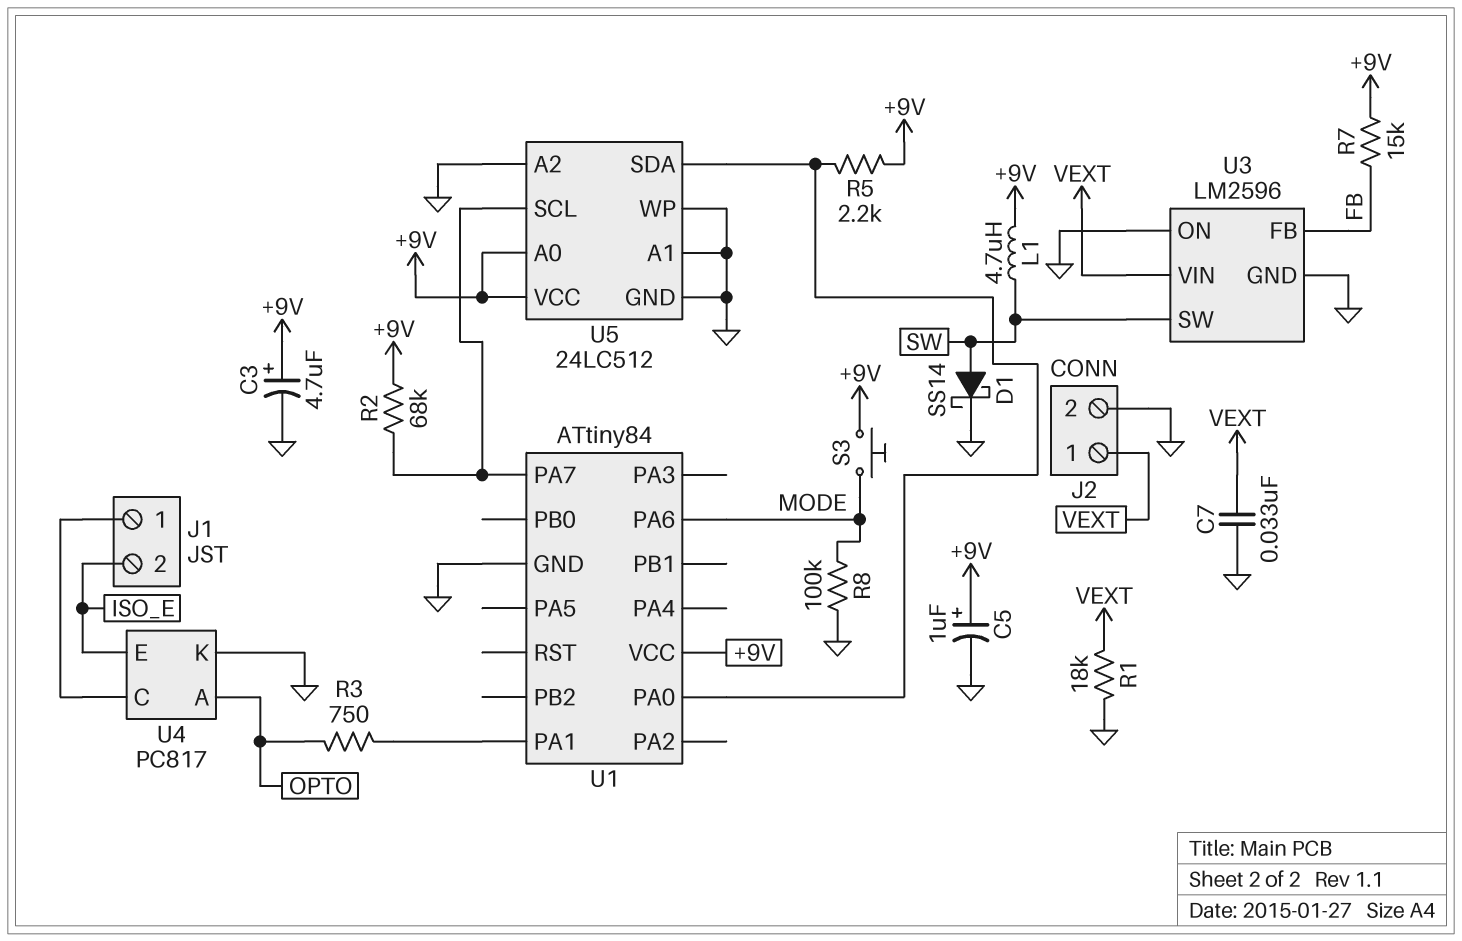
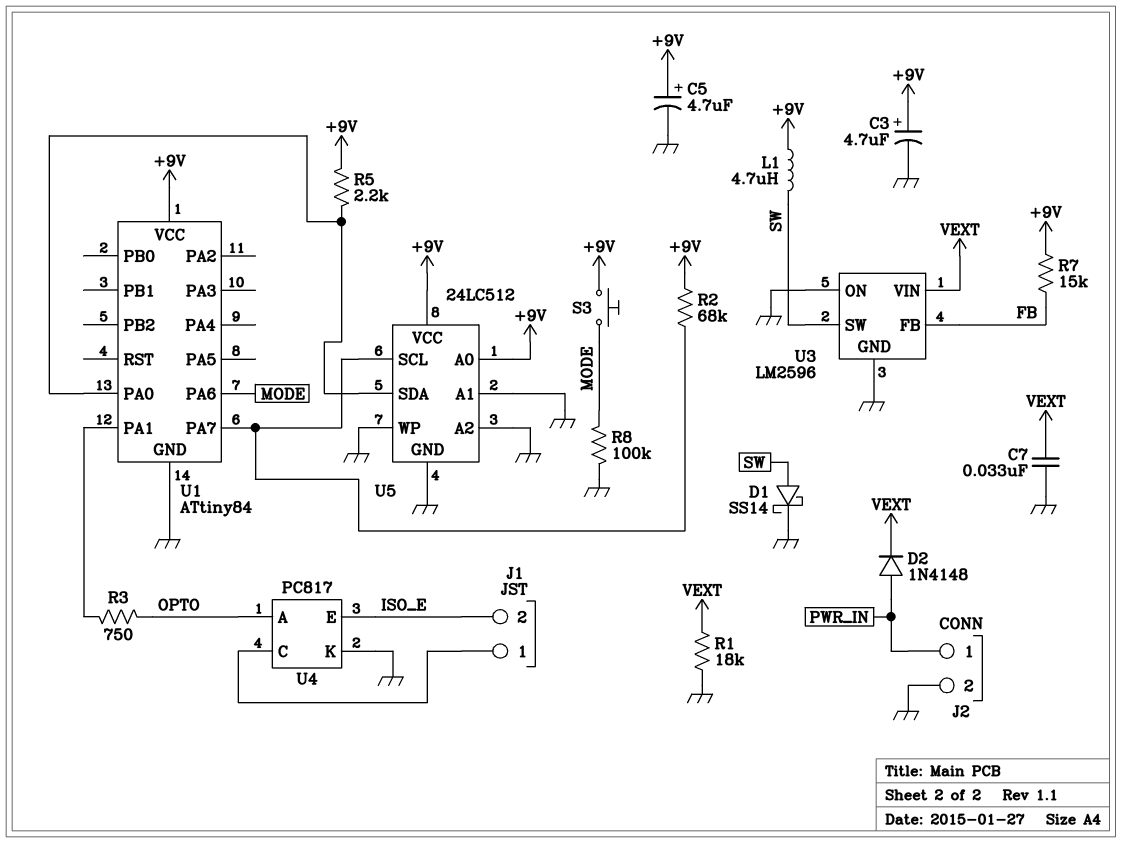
C5: 1uF (plus +9V, minus GND) -> 4.7uF (plus +9V, minus GND)
D2: none -> diode 1N4148 (A PWR_IN, K VEXT)
J2 pin 1: VEXT -> PWR_IN

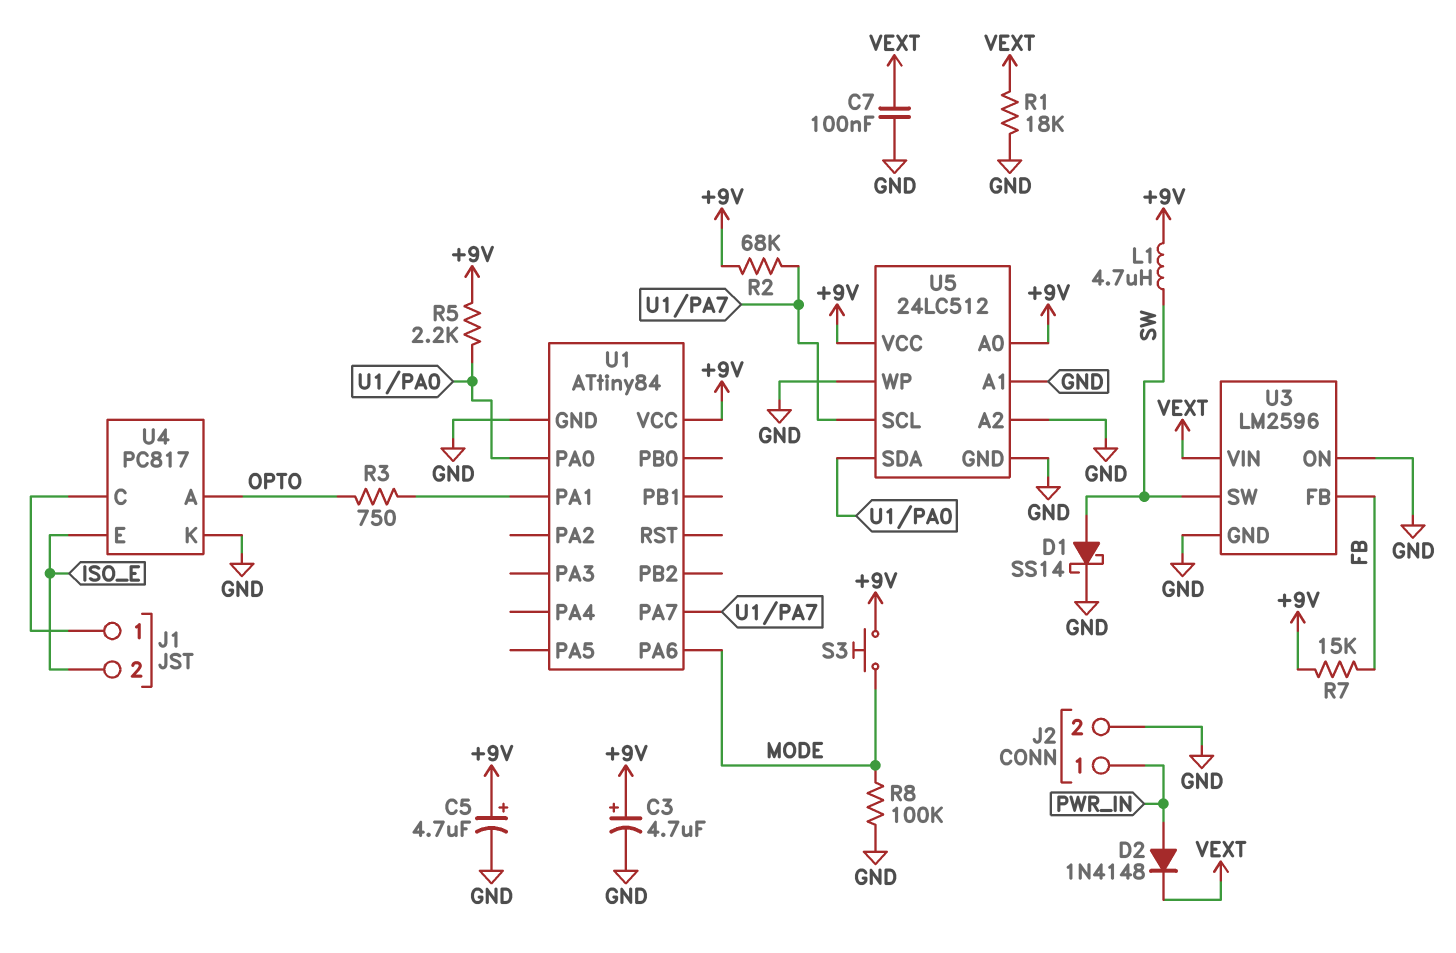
C7: 33nF (GND, VEXT) -> 100nF (GND, VEXT)

